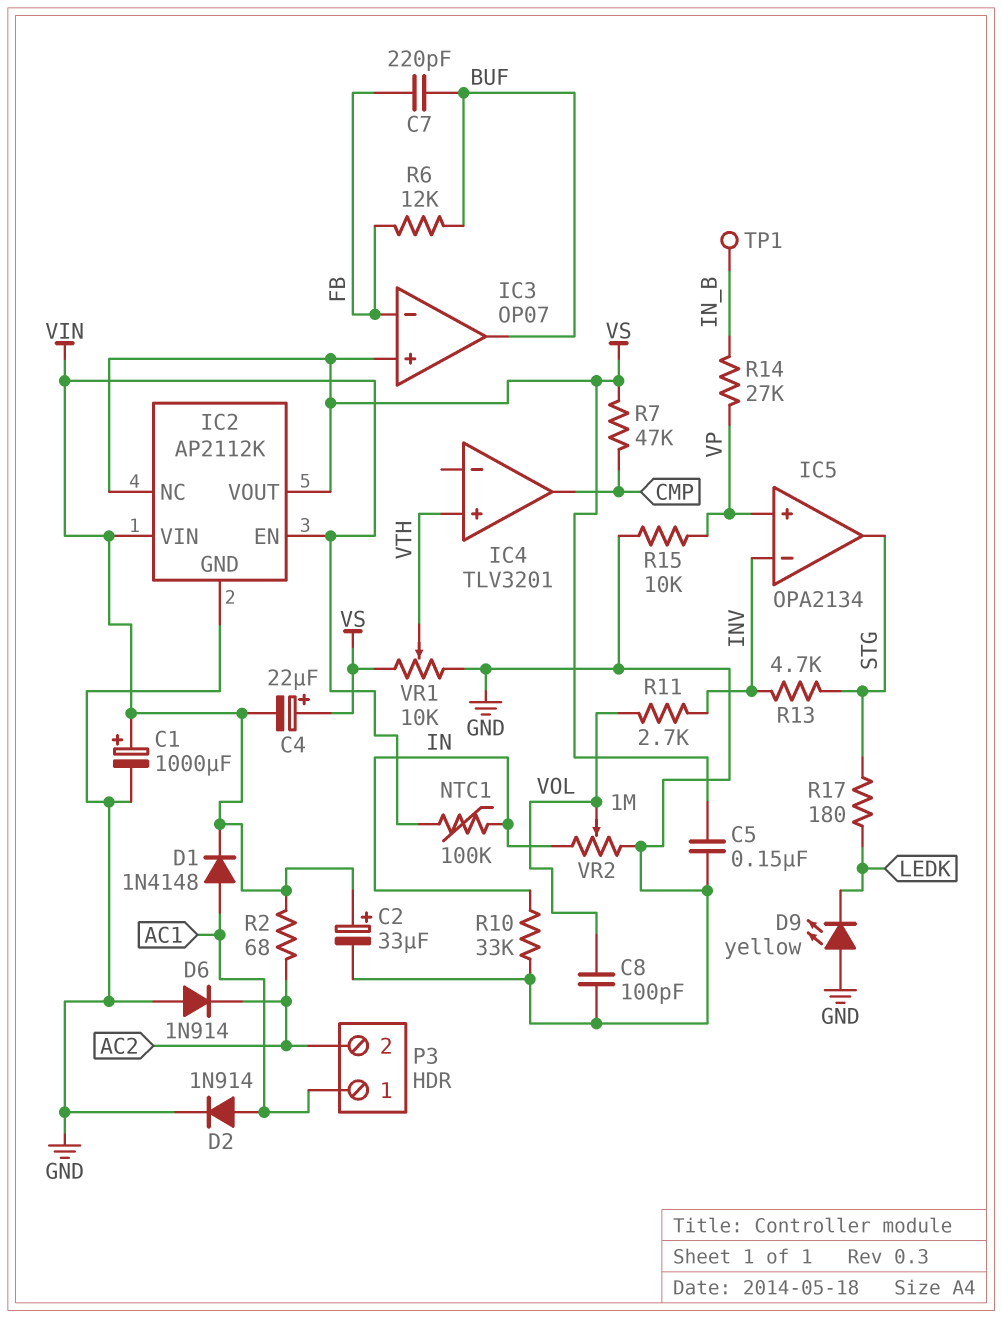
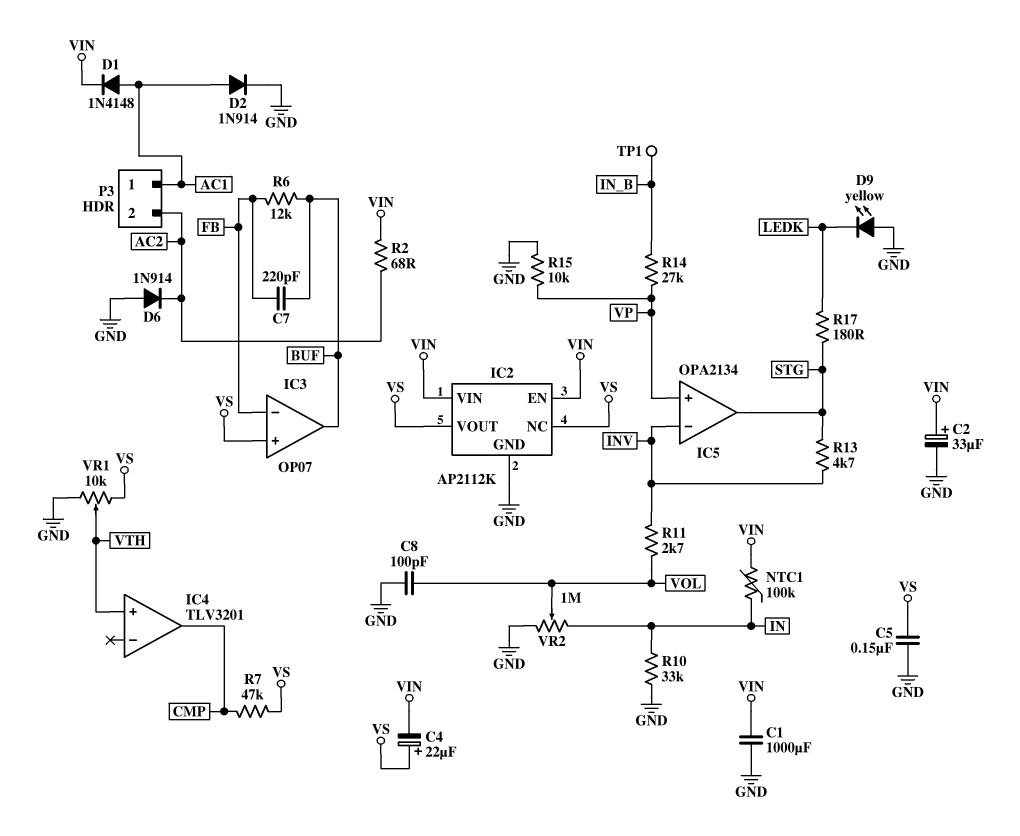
C1: 1000uF (plus VIN, minus GND) -> 1000uF (GND, VIN)

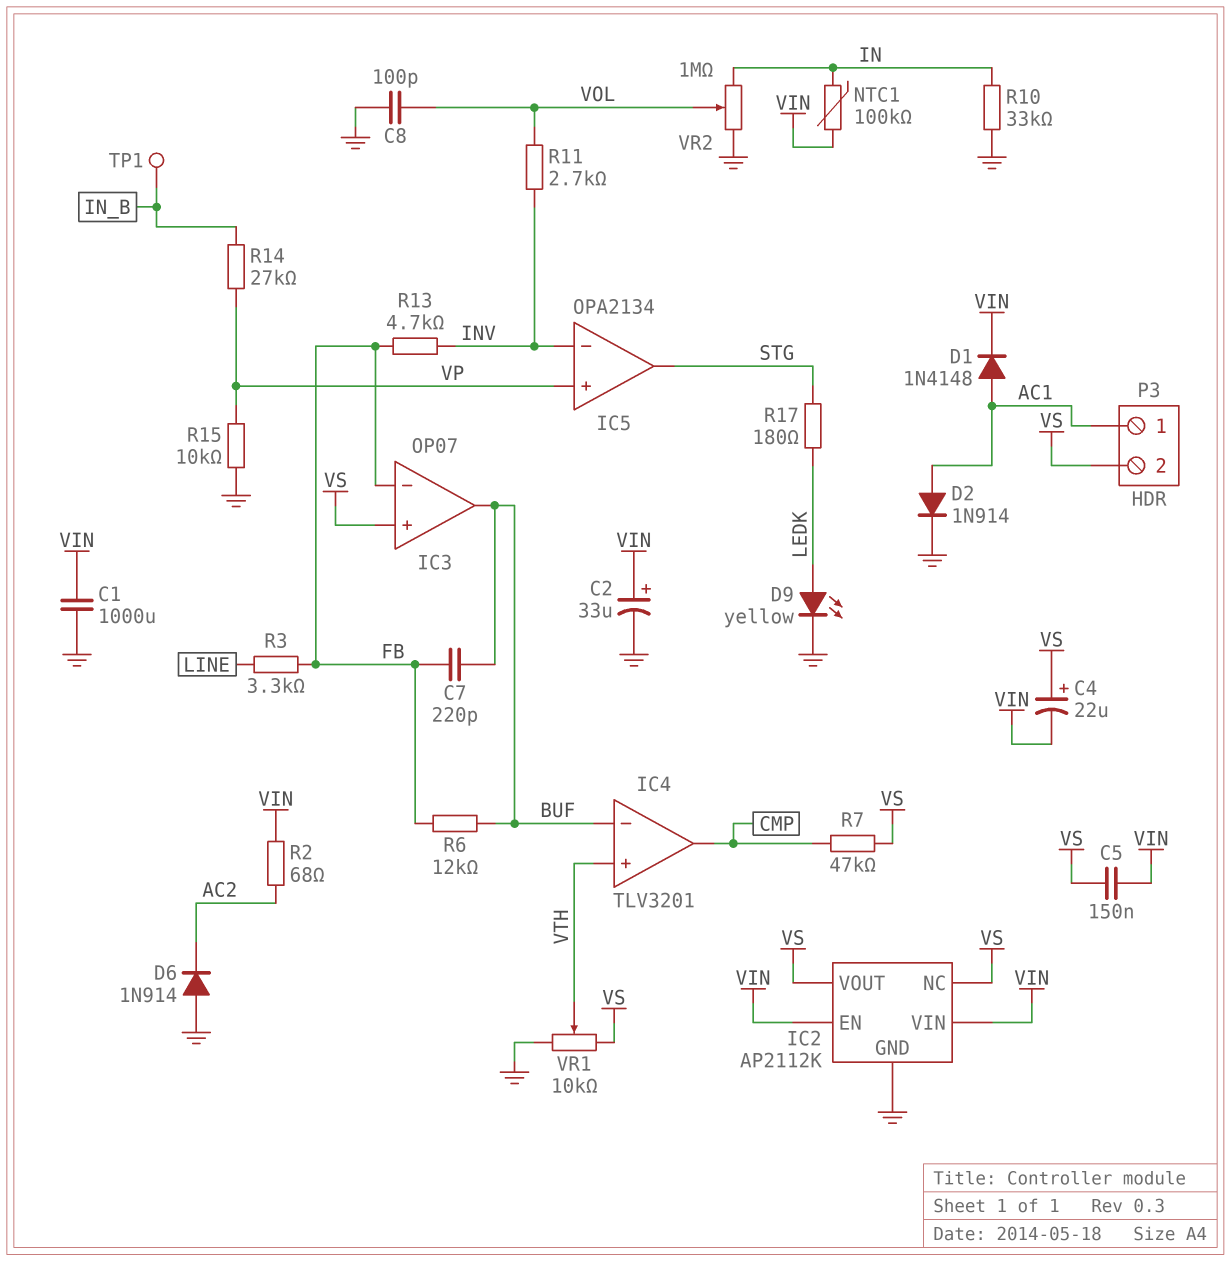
C5: 150nF (GND, VS) -> 150nF (VIN, VS)
D9: LED yellow (A GND, K LEDK) -> LED yellow (A LEDK, K GND)
IC4 pin in-: none -> BUF
P3 pin 2: AC2 -> VS
R3: none -> 3.3k (FB, LINE)
R13: 4.7k (INV, STG) -> 4.7k (FB, INV)

